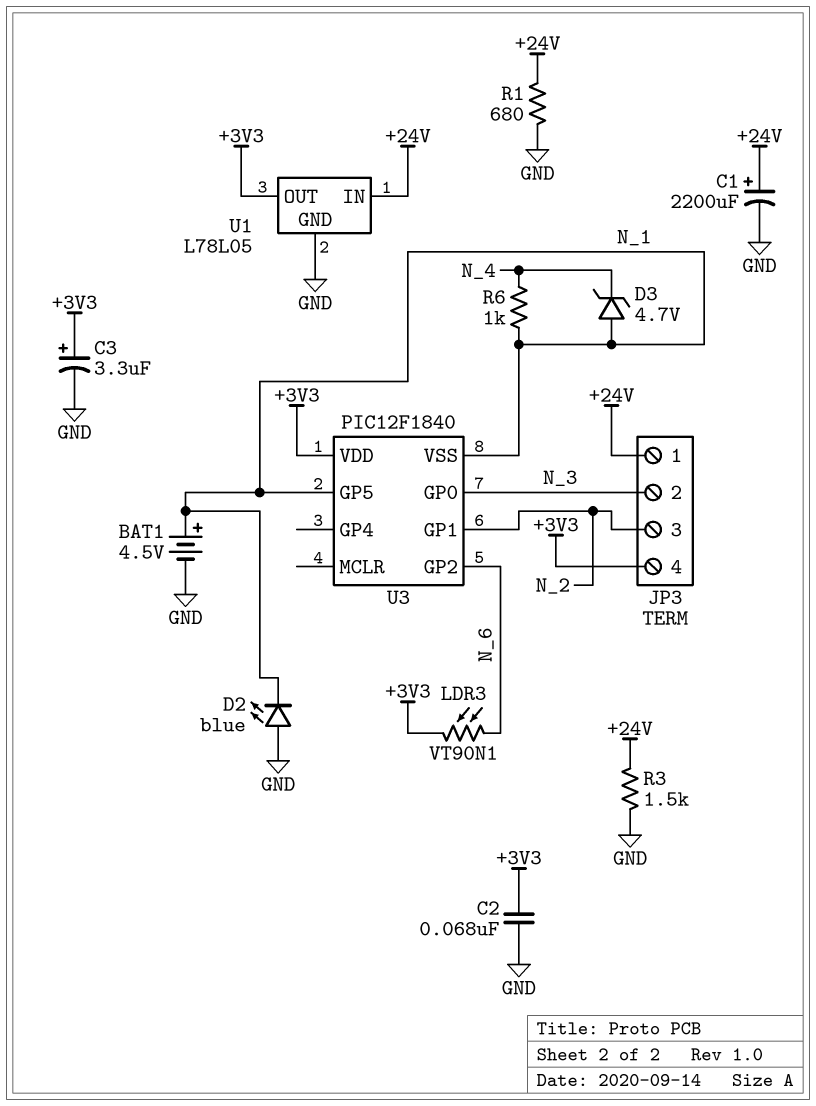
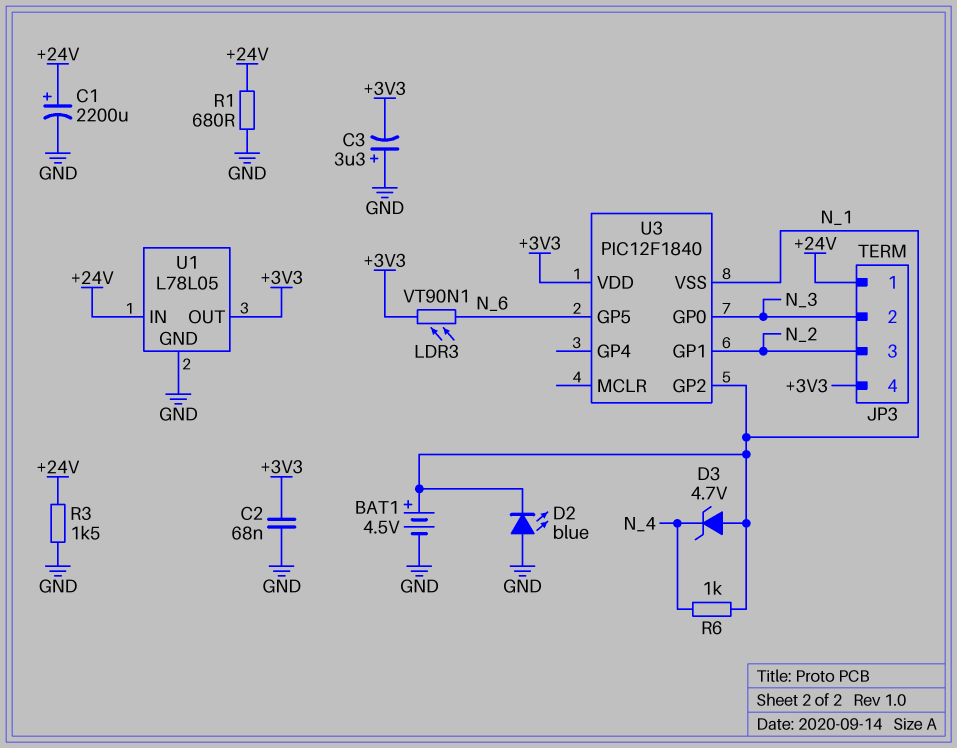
C3: 3.3uF (plus +3V3, minus GND) -> 3.3uF (plus GND, minus +3V3)
U3 pin GP2: N_6 -> N_1
U3 pin GP5: N_1 -> N_6

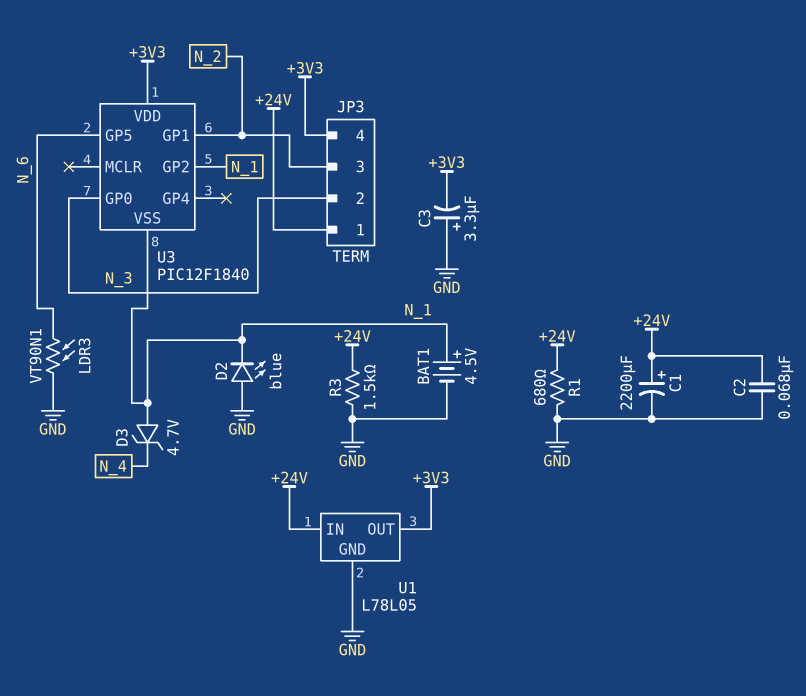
C2: 68nF (+3V3, GND) -> 68nF (+24V, GND)
LDR3: VT90N1 (+3V3, N_6) -> VT90N1 (GND, N_6)
R6: 1k (N_1, N_4) -> none

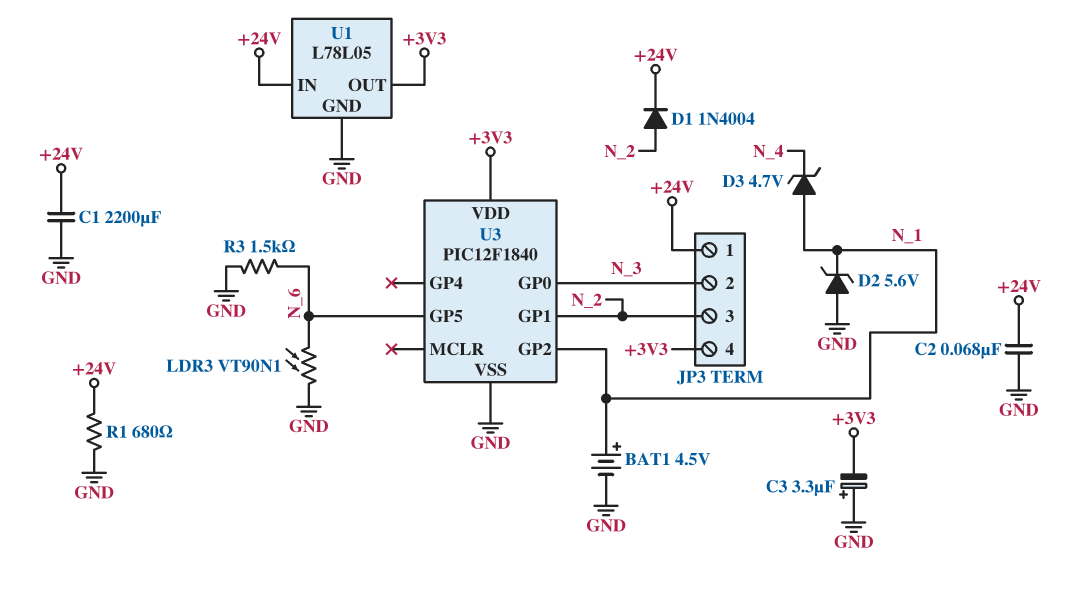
C1: 2200uF (plus +24V, minus GND) -> 2200uF (+24V, GND)
D1: none -> diode 1N4004 (A N_2, K +24V)
D2: LED blue (A GND, K N_1) -> zener 5.6V (A GND, K N_1)
R3: 1.5k (+24V, GND) -> 1.5k (GND, N_6)
U3 pin VSS: N_1 -> GND

